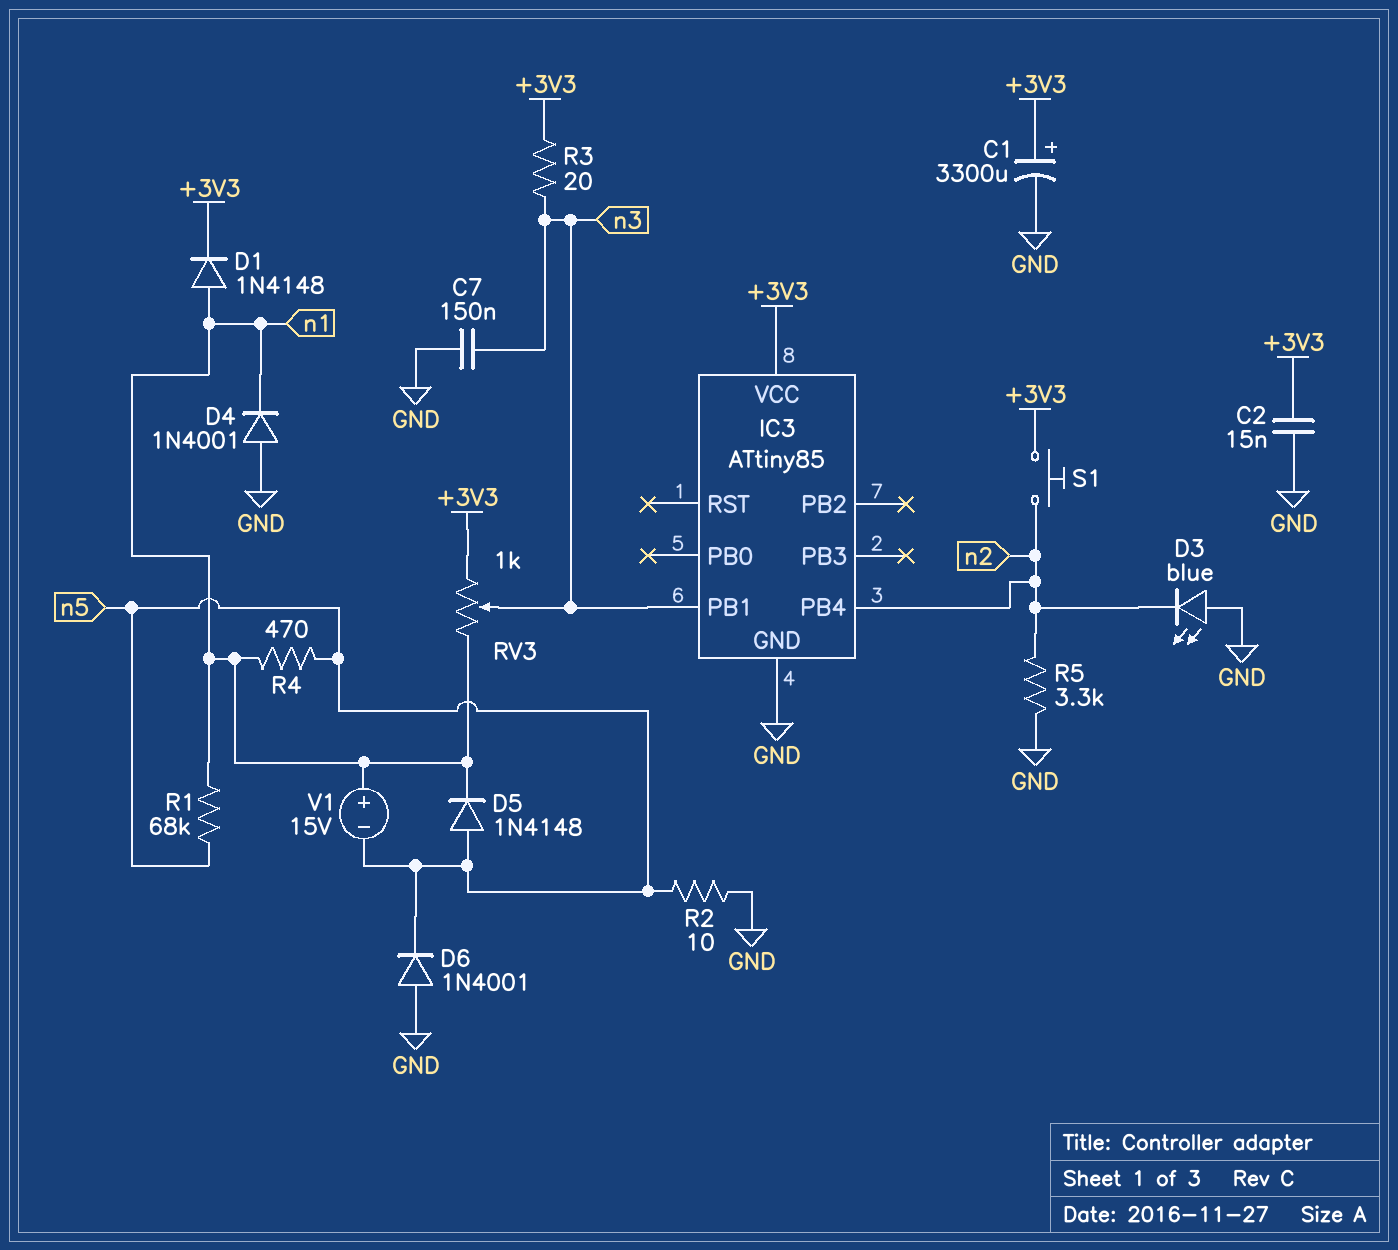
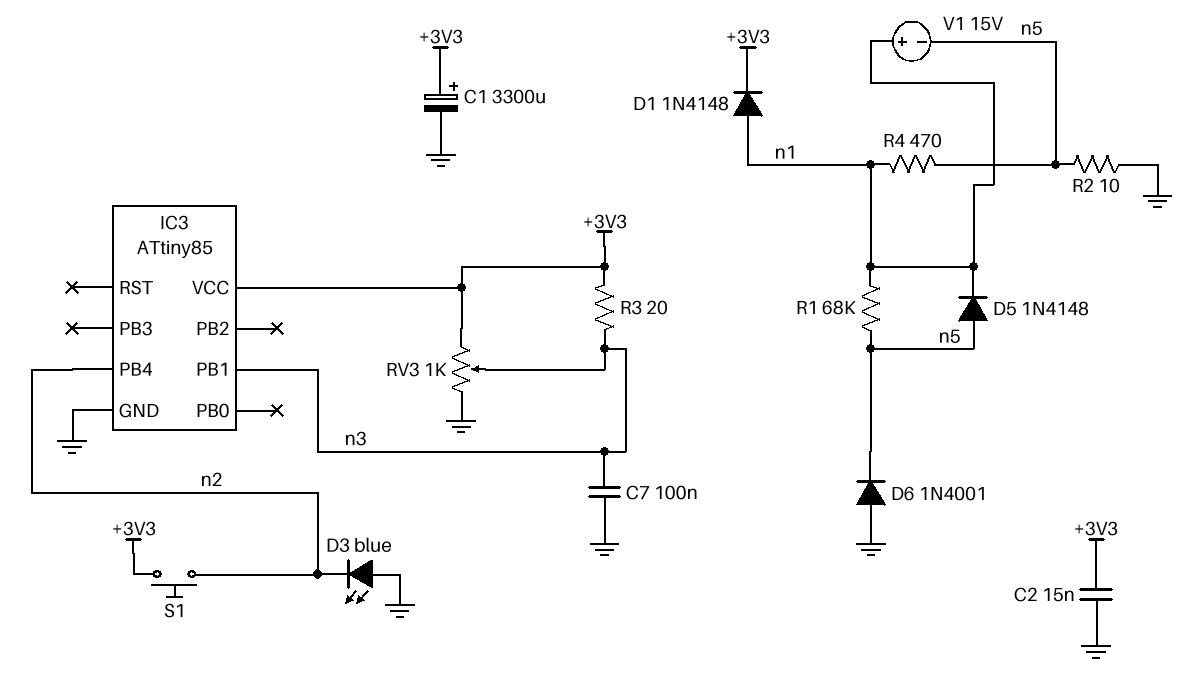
C7: 150nF (GND, n3) -> 100nF (GND, n3)
D4: diode 1N4001 (A GND, K n1) -> none
R5: 3.3k (GND, n2) -> none
RV3: 1k (+3V3, n1, wiper n3) -> 1k (+3V3, GND, wiper n3)

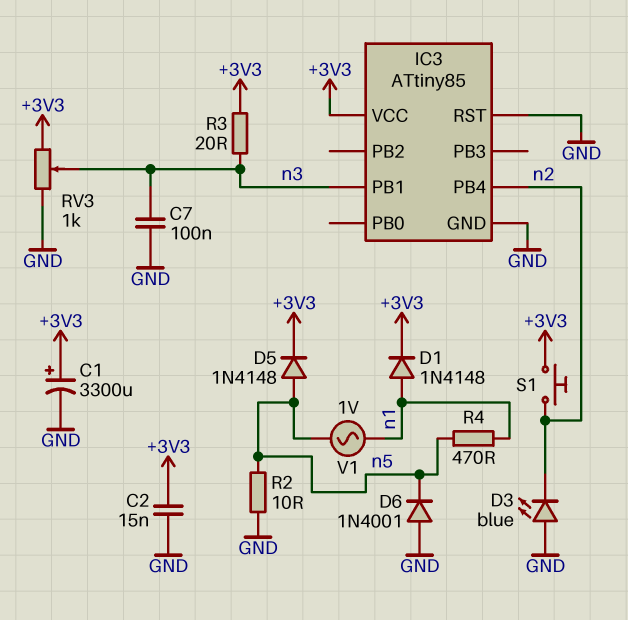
D5: diode 1N4148 (A n5, K n1) -> diode 1N4148 (A n5, K +3V3)
IC3 pin RST: none -> GND
R1: 68k (n1, n5) -> none
V1: 15V (plus n1, minus n5) -> AC 1V (n1, n5)

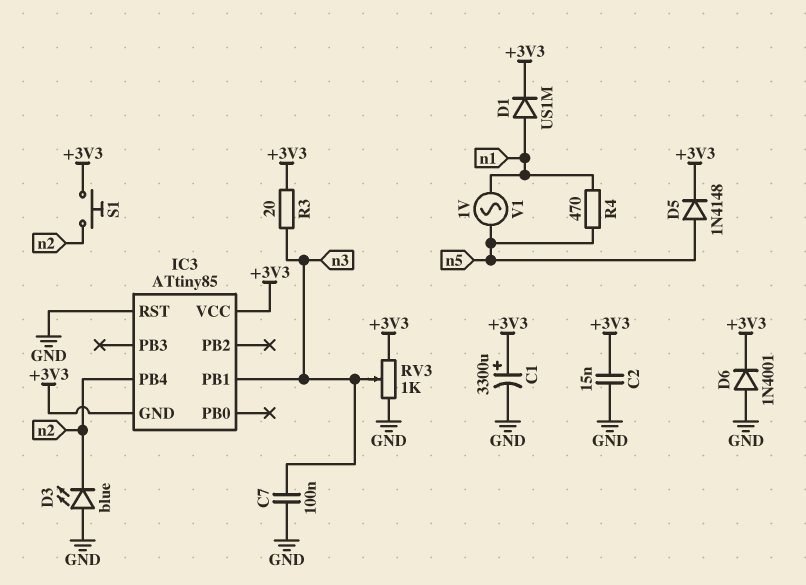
D1: diode 1N4148 (A n1, K +3V3) -> diode US1M (A n1, K +3V3)
D6: diode 1N4001 (A GND, K n5) -> diode 1N4001 (A GND, K +3V3)
IC3 pin GND: GND -> +3V3
R2: 10 (GND, n5) -> none

